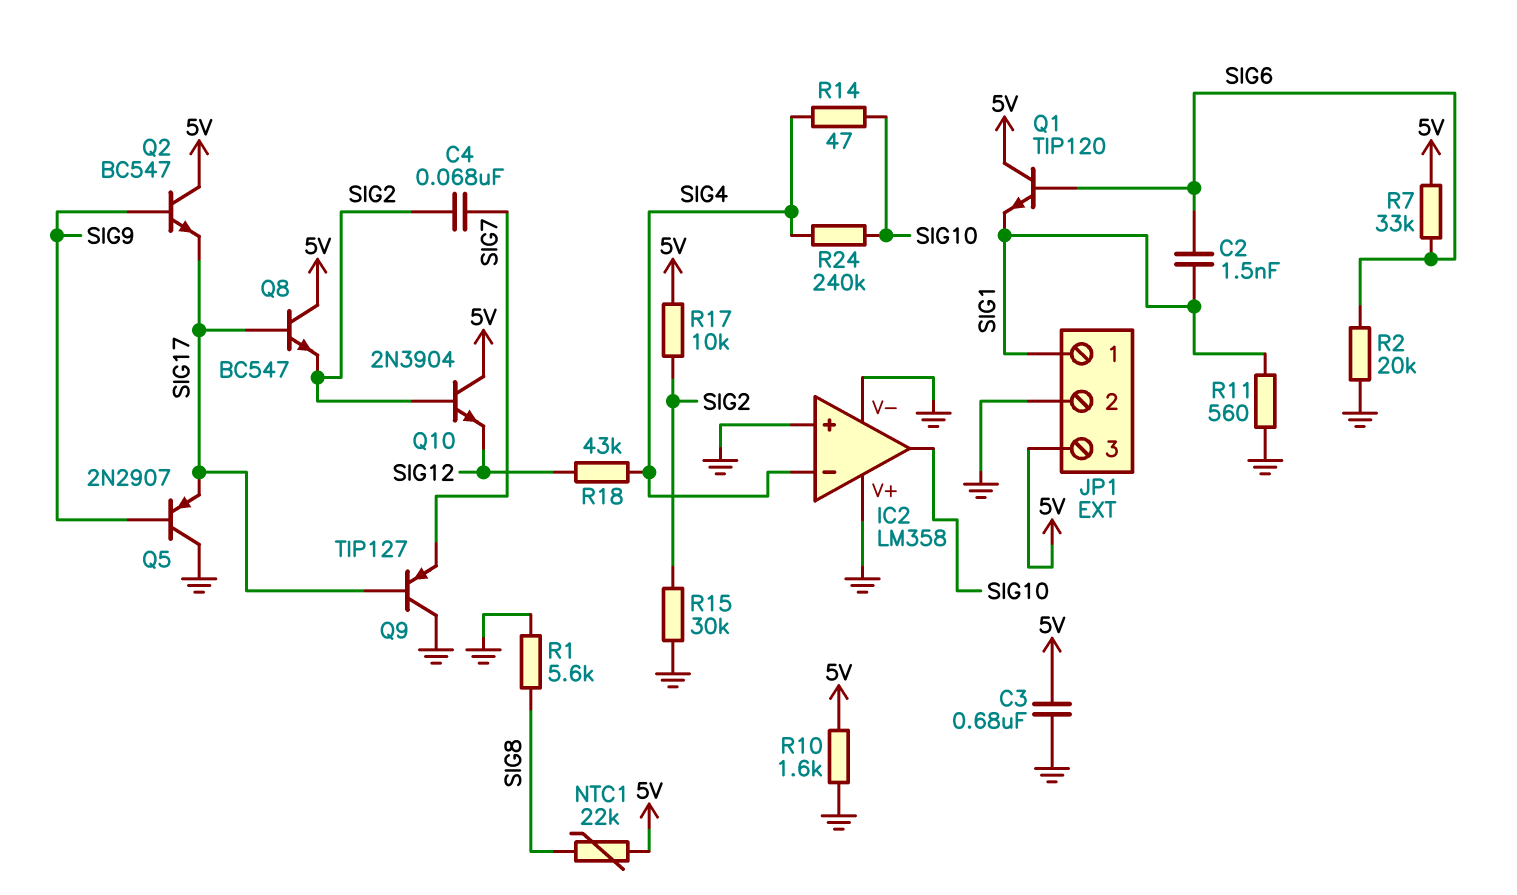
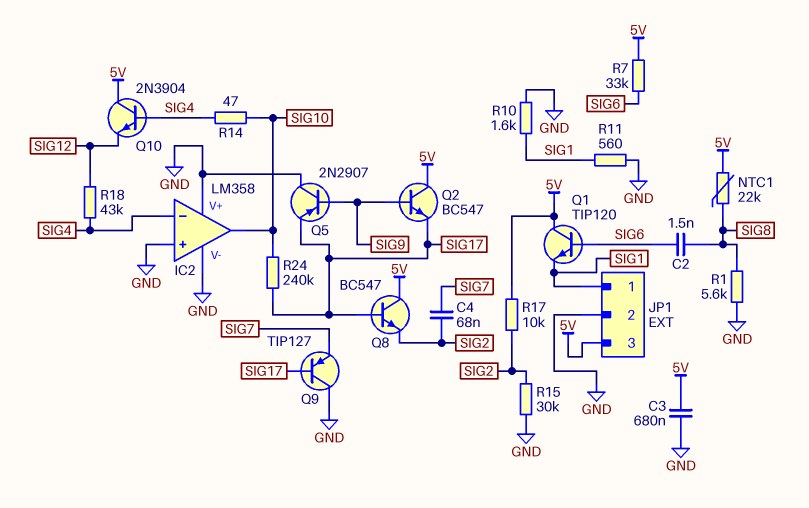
C2: 1.5nF (SIG1, SIG6) -> 1.5nF (SIG6, SIG8)
Q10: NPN 2N3904 (B SIG2, C 5V, E SIG12) -> NPN 2N3904 (B SIG4, C 5V, E SIG12)
R2: 20k (GND, SIG6) -> none
R10: 1.6k (5V, GND) -> 1.6k (GND, SIG1)
R24: 240k (SIG4, SIG10) -> 240k (SIG10, SIG17)

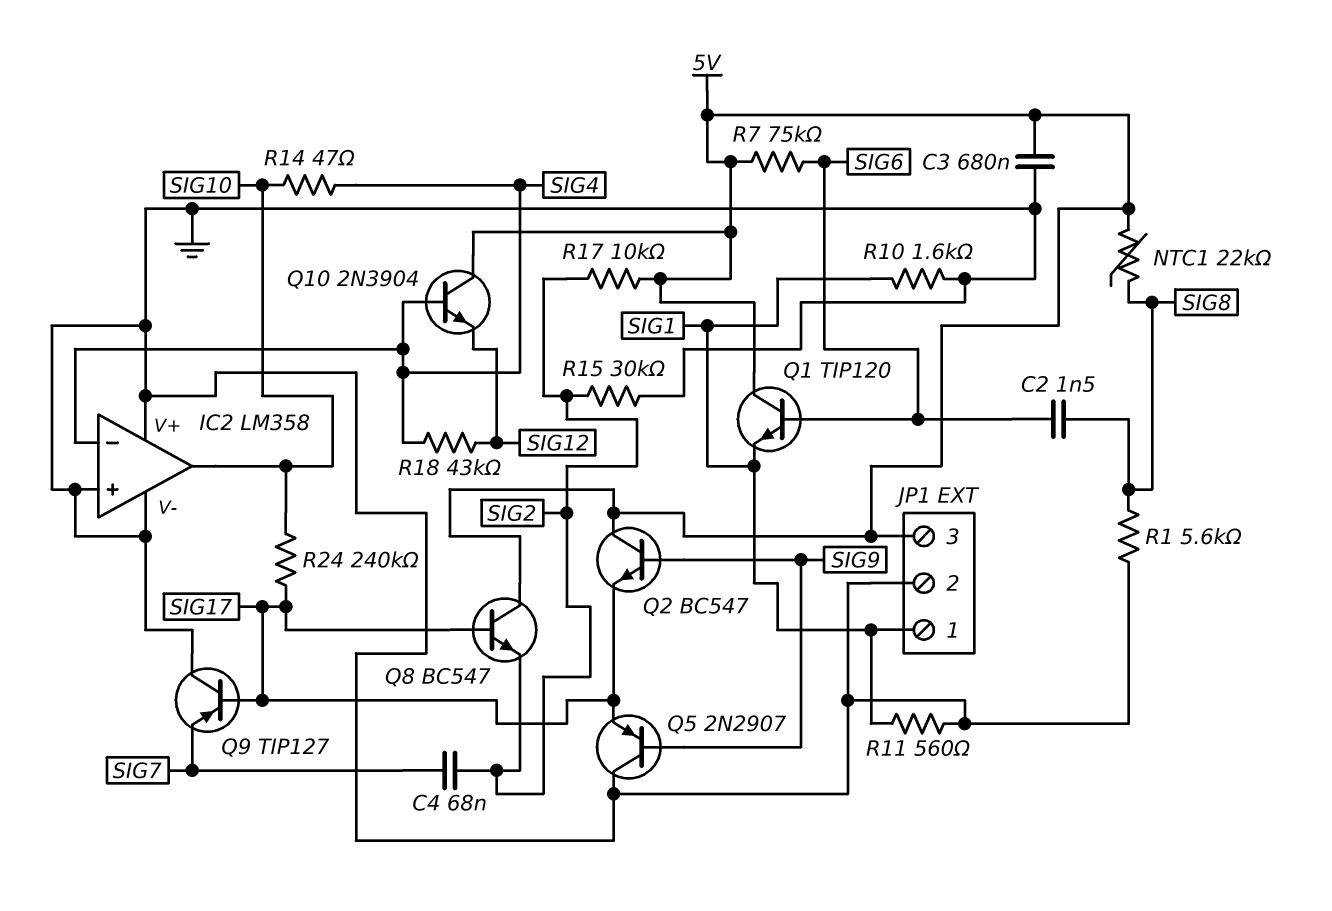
R7: 33k (5V, SIG6) -> 75k (5V, SIG6)

